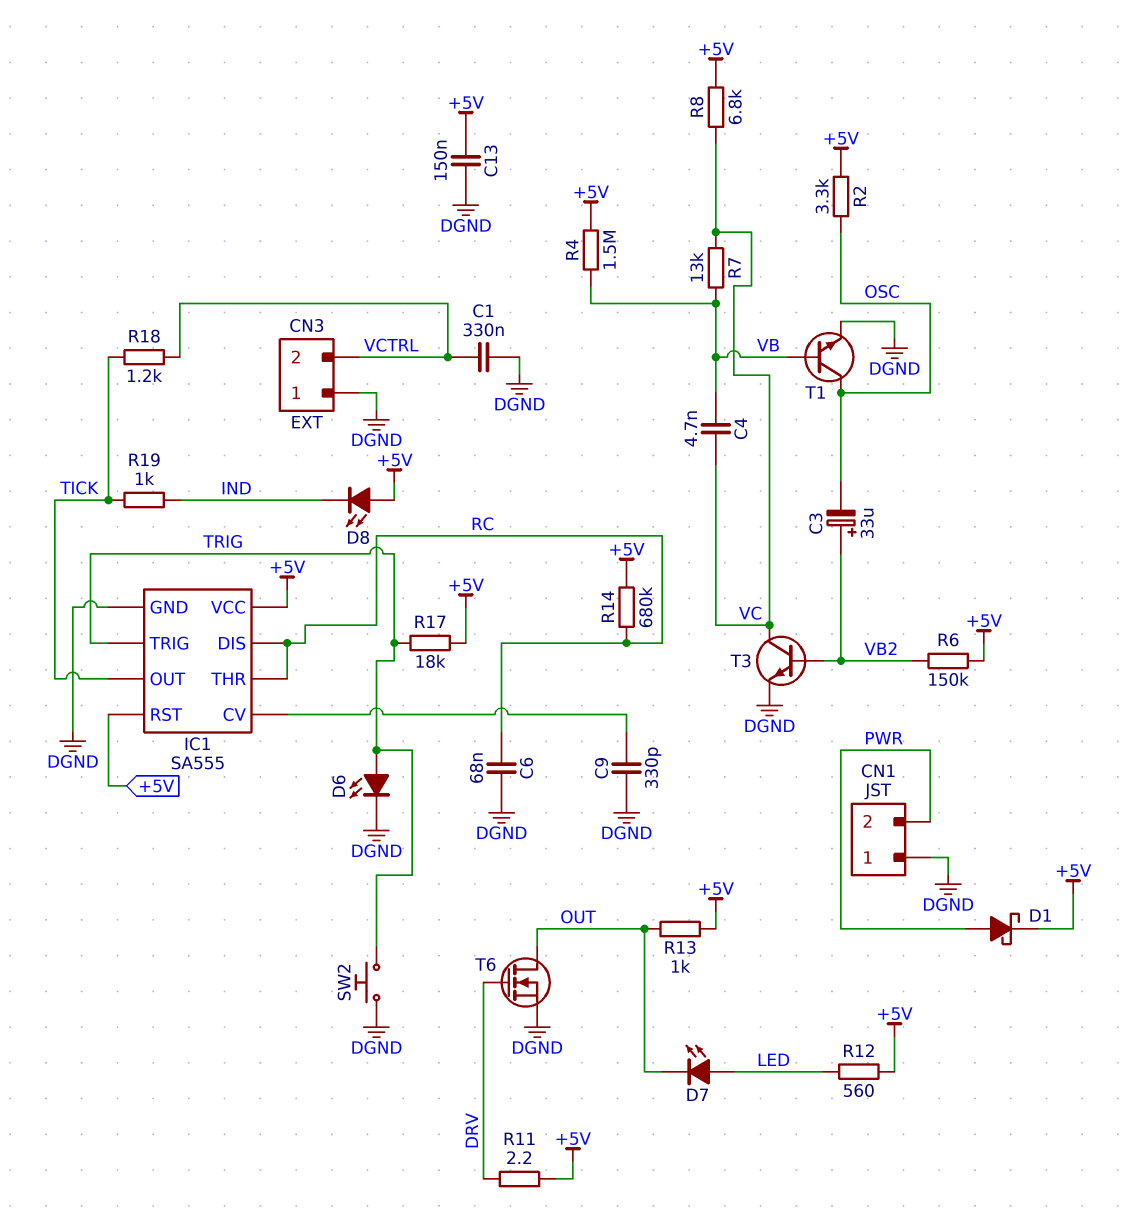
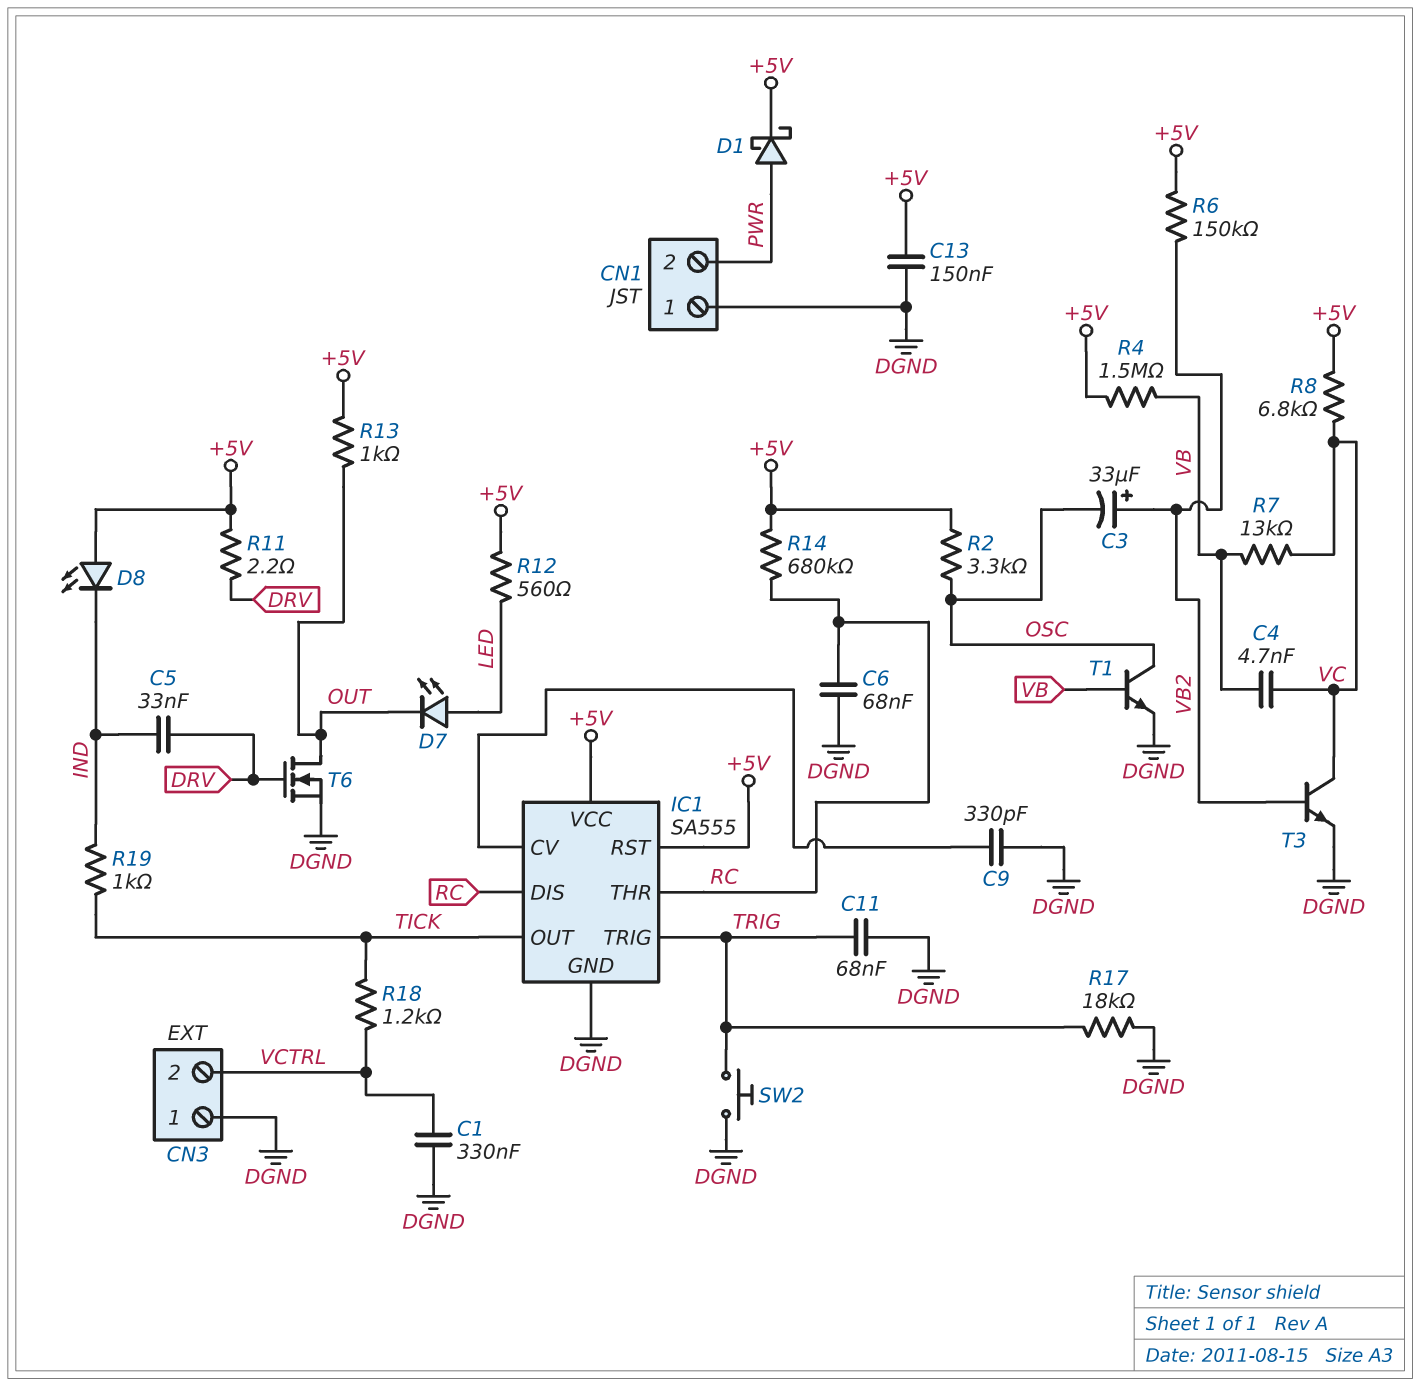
C5: none -> 33nF (DRV, IND)
C11: none -> 68nF (DGND, TRIG)
D6: LED (A TRIG, K DGND) -> none
R17: 18k (+5V, TRIG) -> 18k (DGND, TRIG)

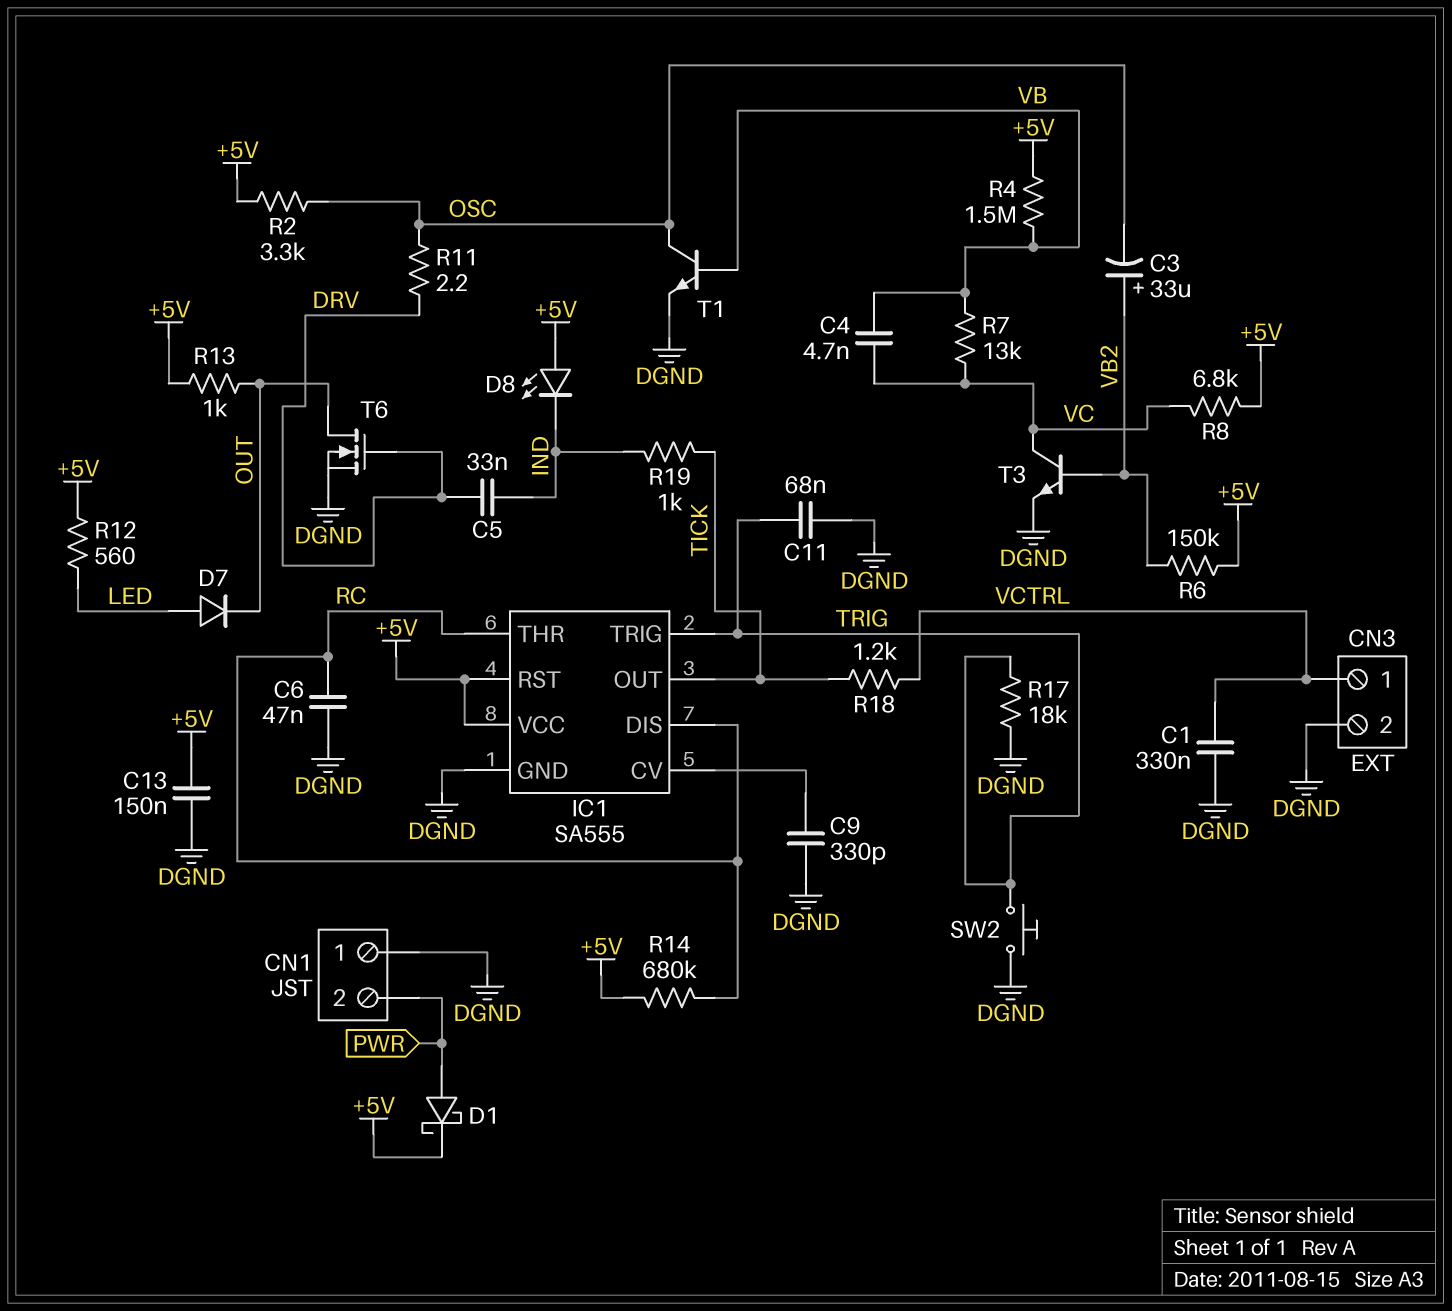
C6: 68nF (DGND, RC) -> 47nF (DGND, RC)
CN3 pin 1: DGND -> VCTRL
CN3 pin 2: VCTRL -> DGND
D7: LED (A LED, K OUT) -> diode (A LED, K OUT)
R11: 2.2 (+5V, DRV) -> 2.2 (DRV, OSC)

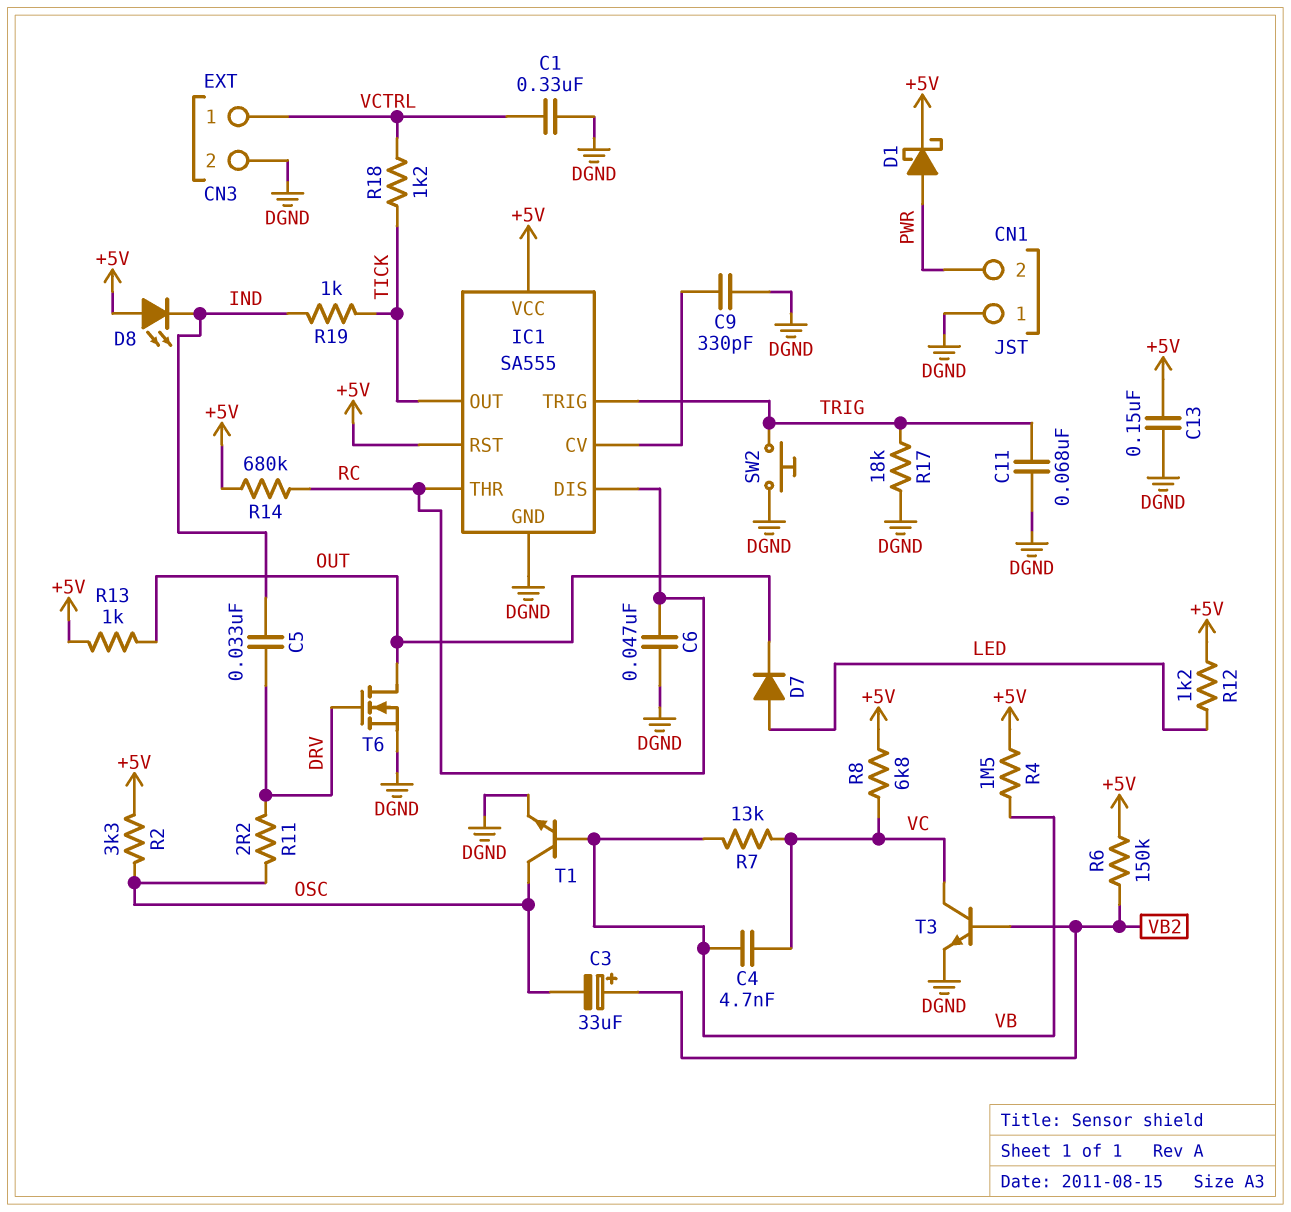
R12: 560 (+5V, LED) -> 1.2k (+5V, LED)

